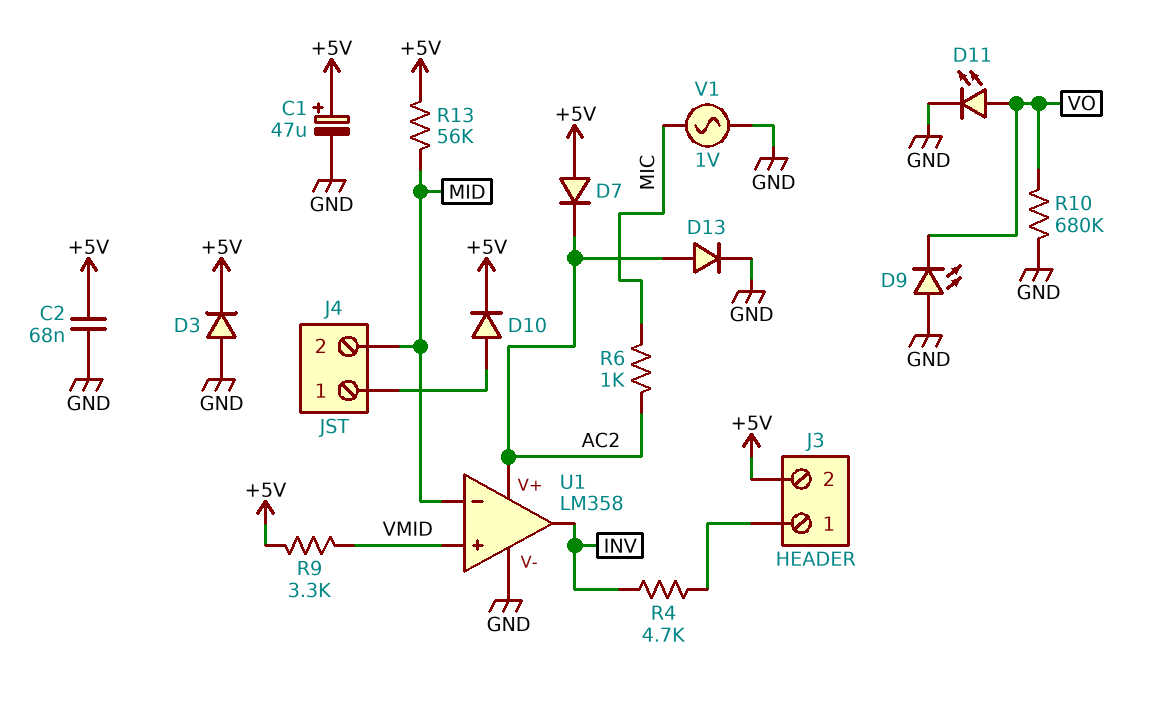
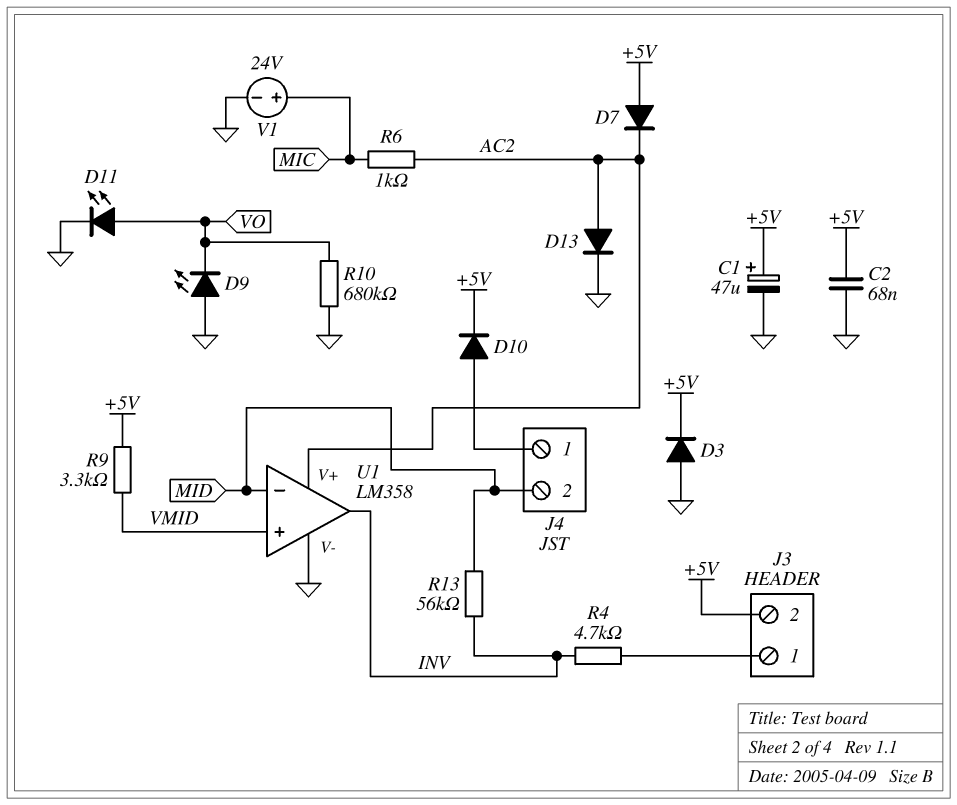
R13: 56k (+5V, MID) -> 56k (INV, MID)
V1: AC 1V (GND, MIC) -> 24V (plus MIC, minus GND)

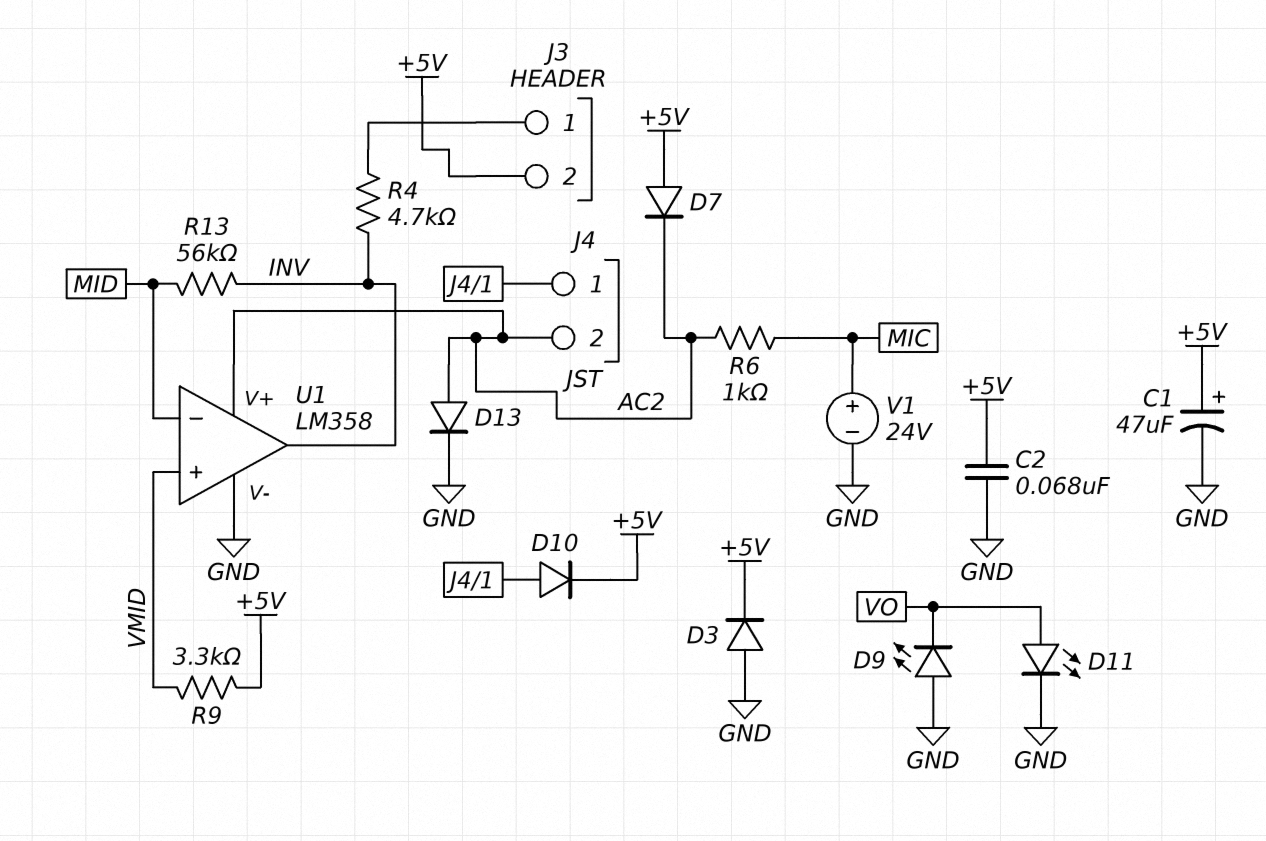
J4 pin 2: MID -> AC2
R10: 680k (GND, VO) -> none

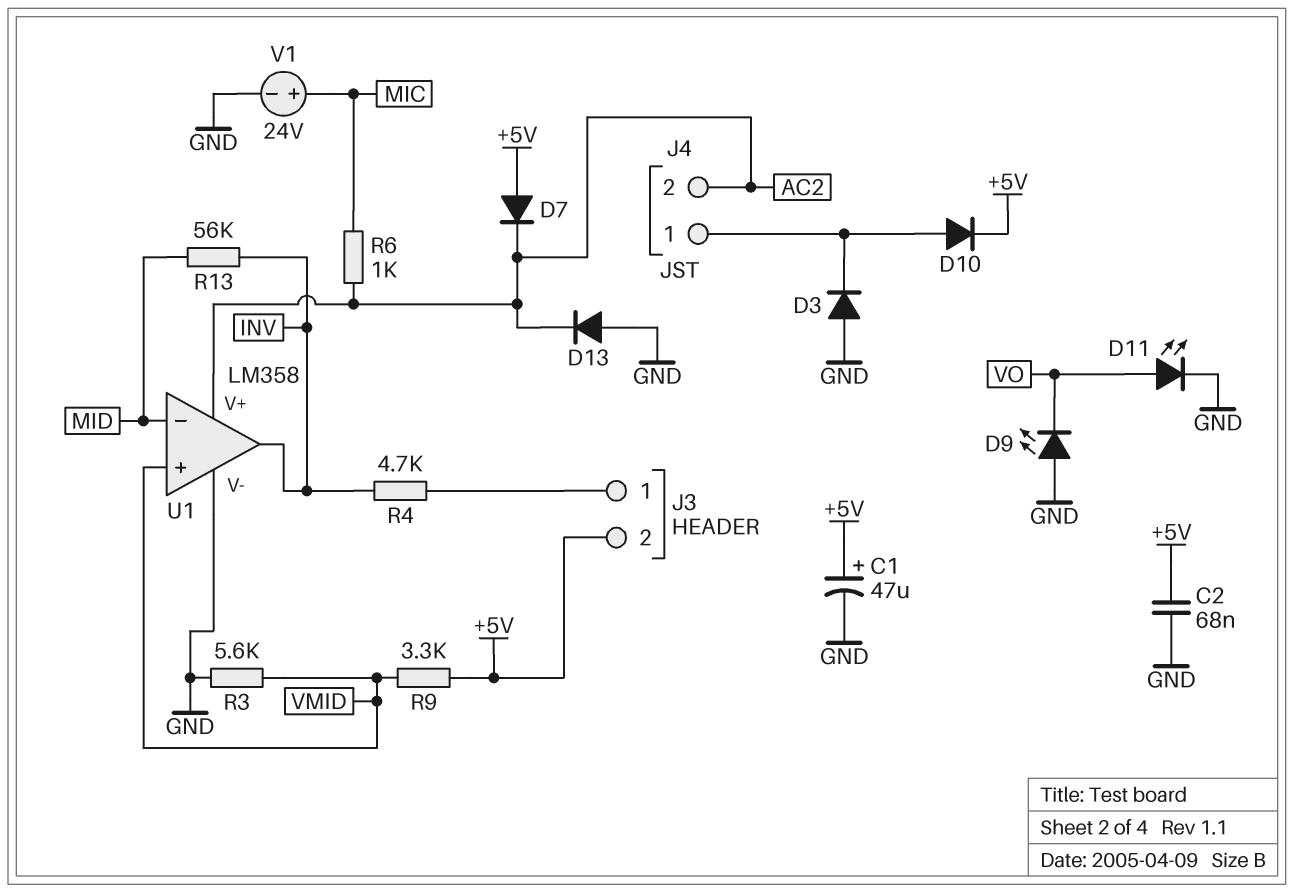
D3: diode (A GND, K +5V) -> diode (A GND, K J4/1)
D13: diode (A AC2, K GND) -> diode (A GND, K AC2)
R3: none -> 5.6k (GND, VMID)

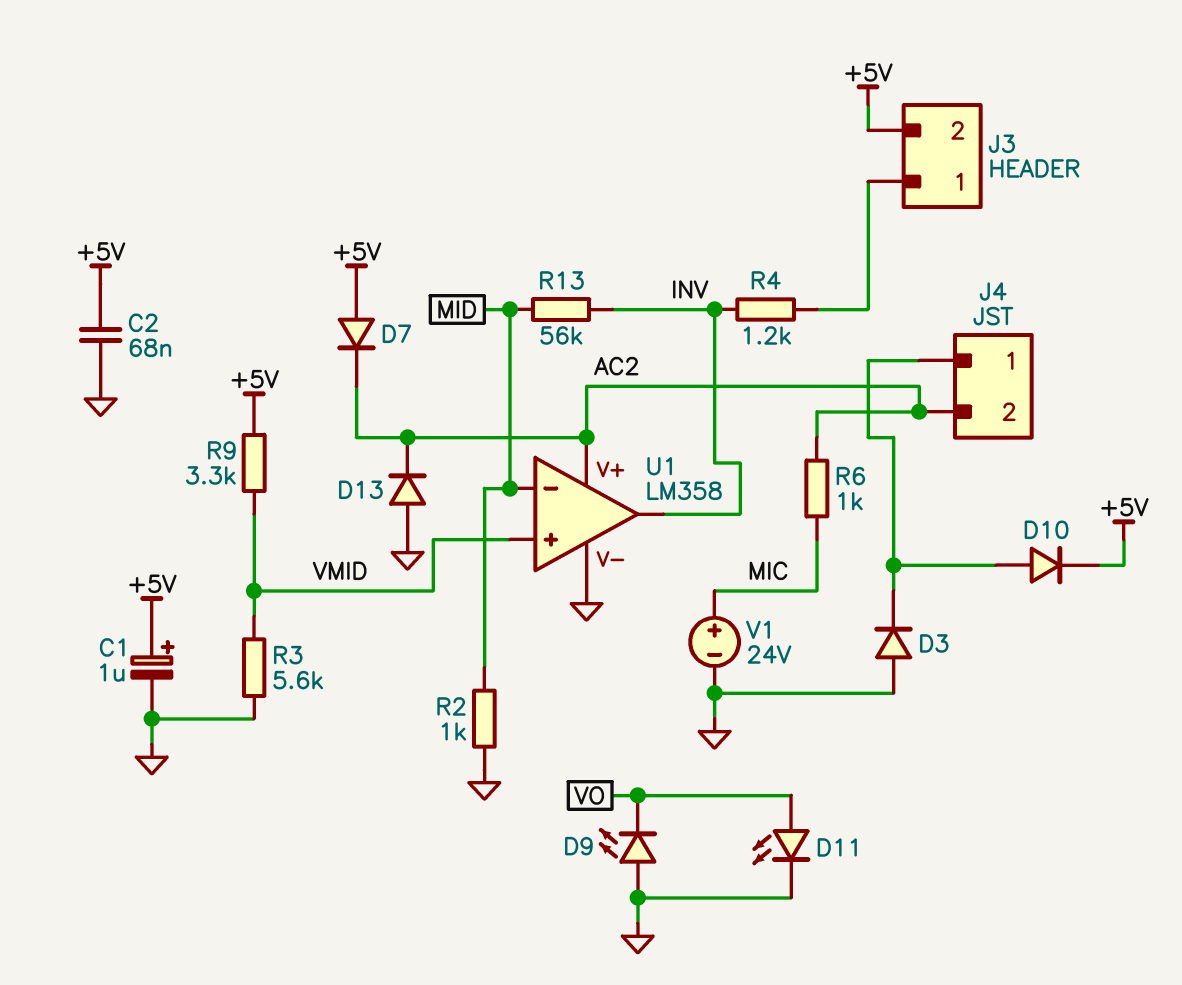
C1: 47uF (plus +5V, minus GND) -> 1uF (plus +5V, minus GND)
R2: none -> 1k (GND, MID)
R4: 4.7k (INV, J3/1) -> 1.2k (INV, J3/1)

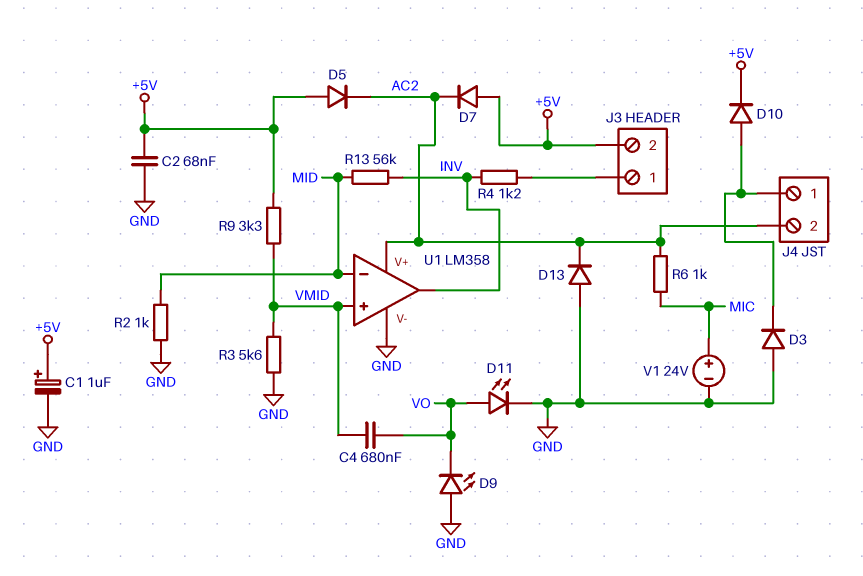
C4: none -> 680nF (VMID, VO)
D5: none -> diode (A +5V, K AC2)

